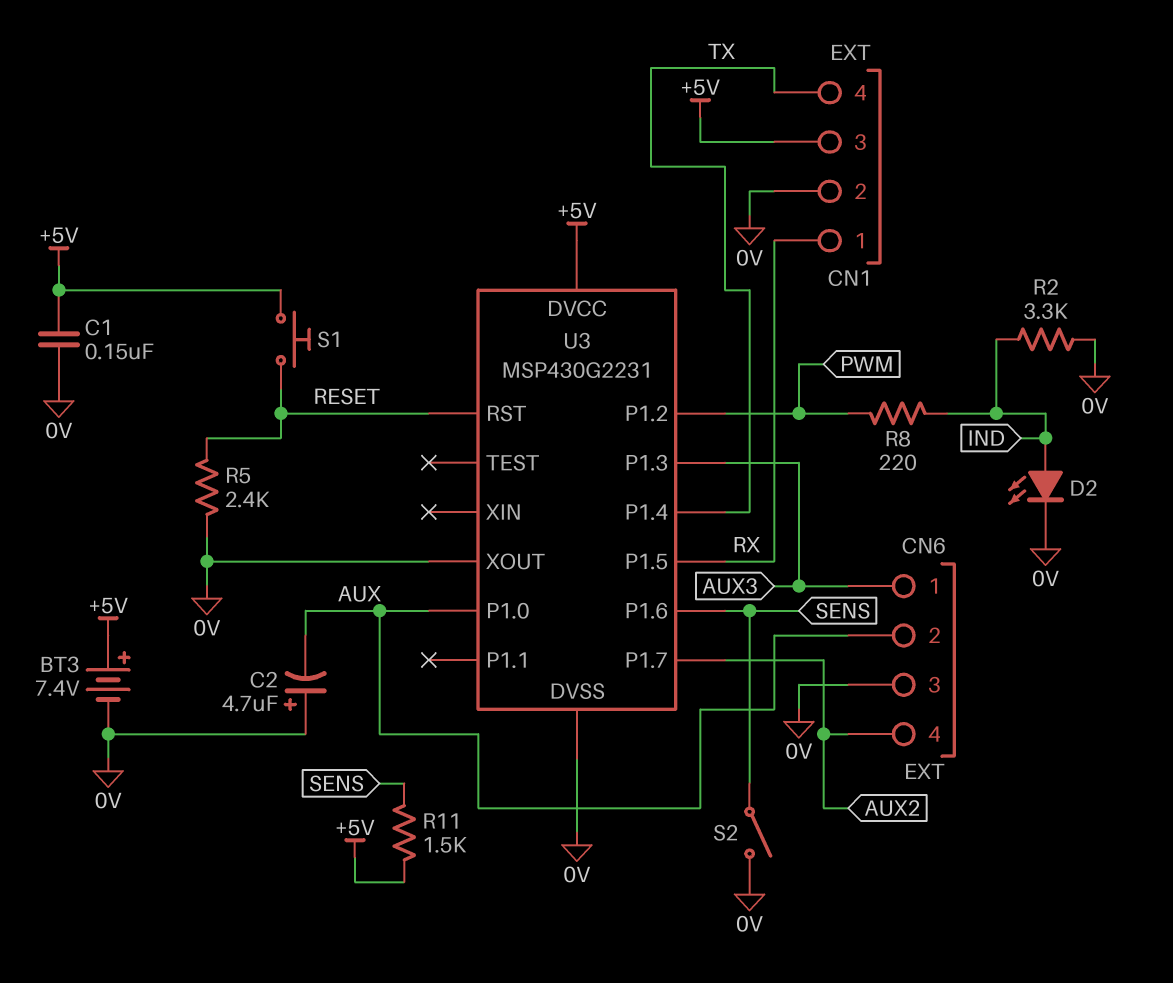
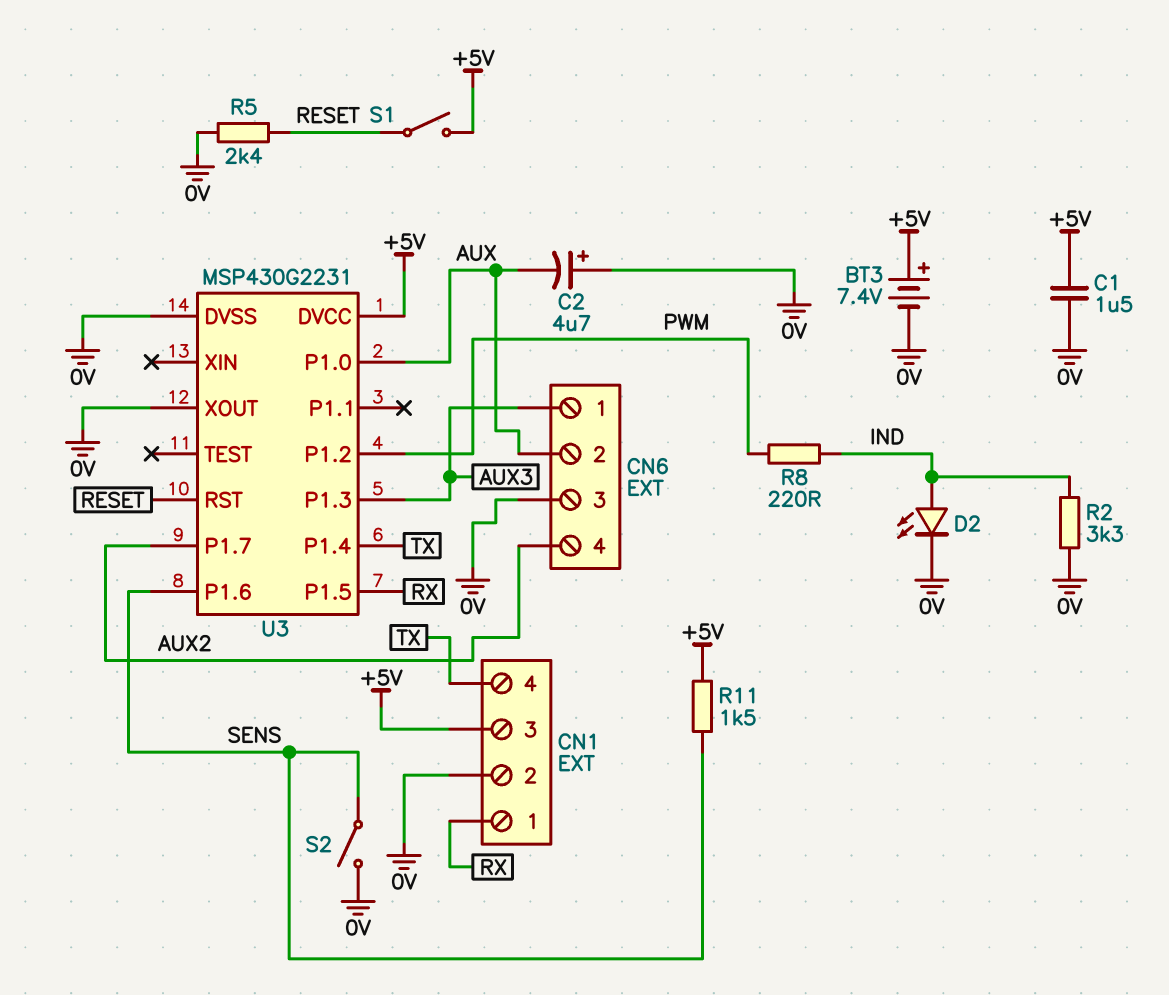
C1: 150nF (+5V, 0V) -> 1.5uF (+5V, 0V)
S1: button (+5V, RESET) -> switch (+5V, RESET)

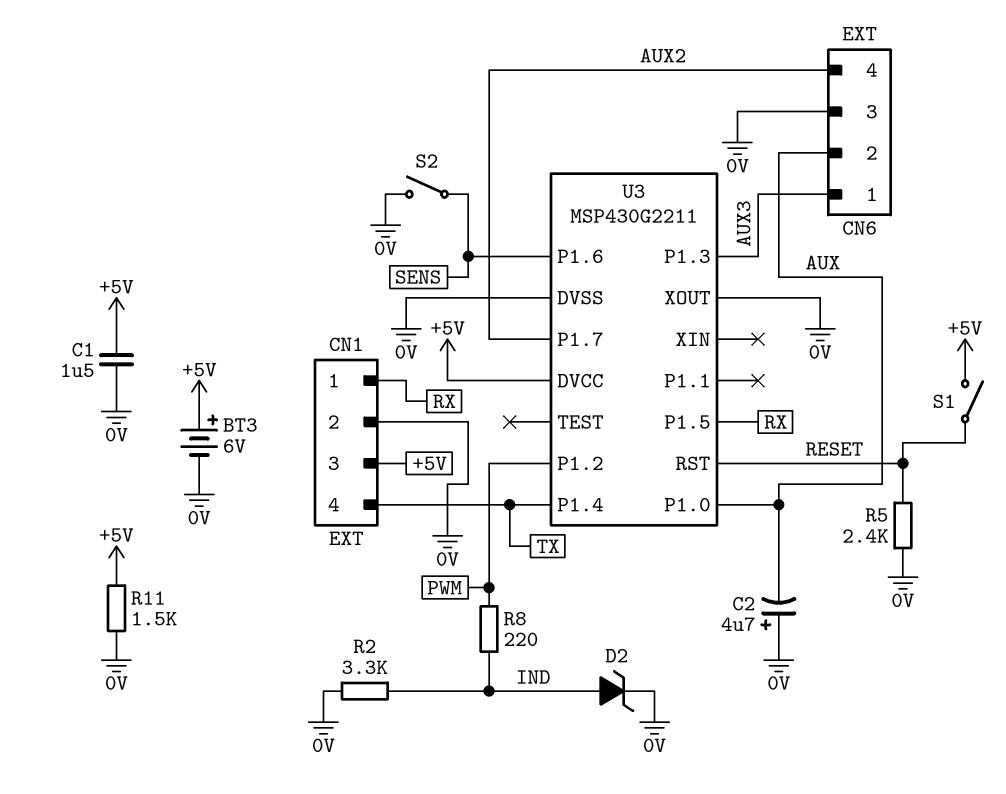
BT3: 7.4V (plus +5V, minus 0V) -> 6V (plus +5V, minus 0V)
D2: LED (A IND, K 0V) -> zener (A IND, K 0V)
R11: 1.5k (+5V, SENS) -> 1.5k (+5V, 0V)
U3: MSP430G2231 -> MSP430G2211

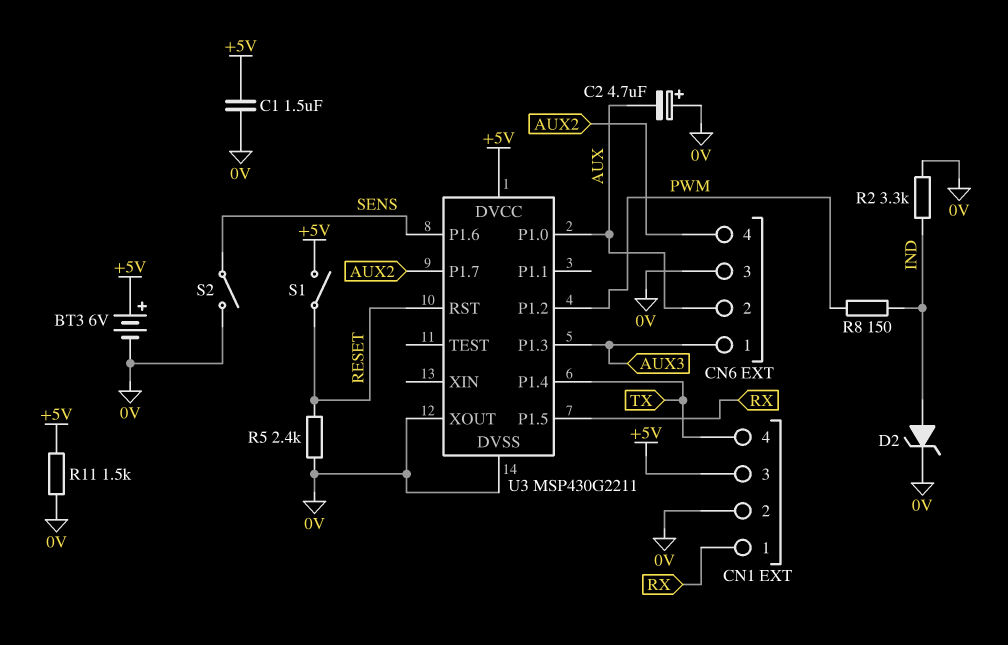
R8: 220 (IND, PWM) -> 150 (IND, PWM)

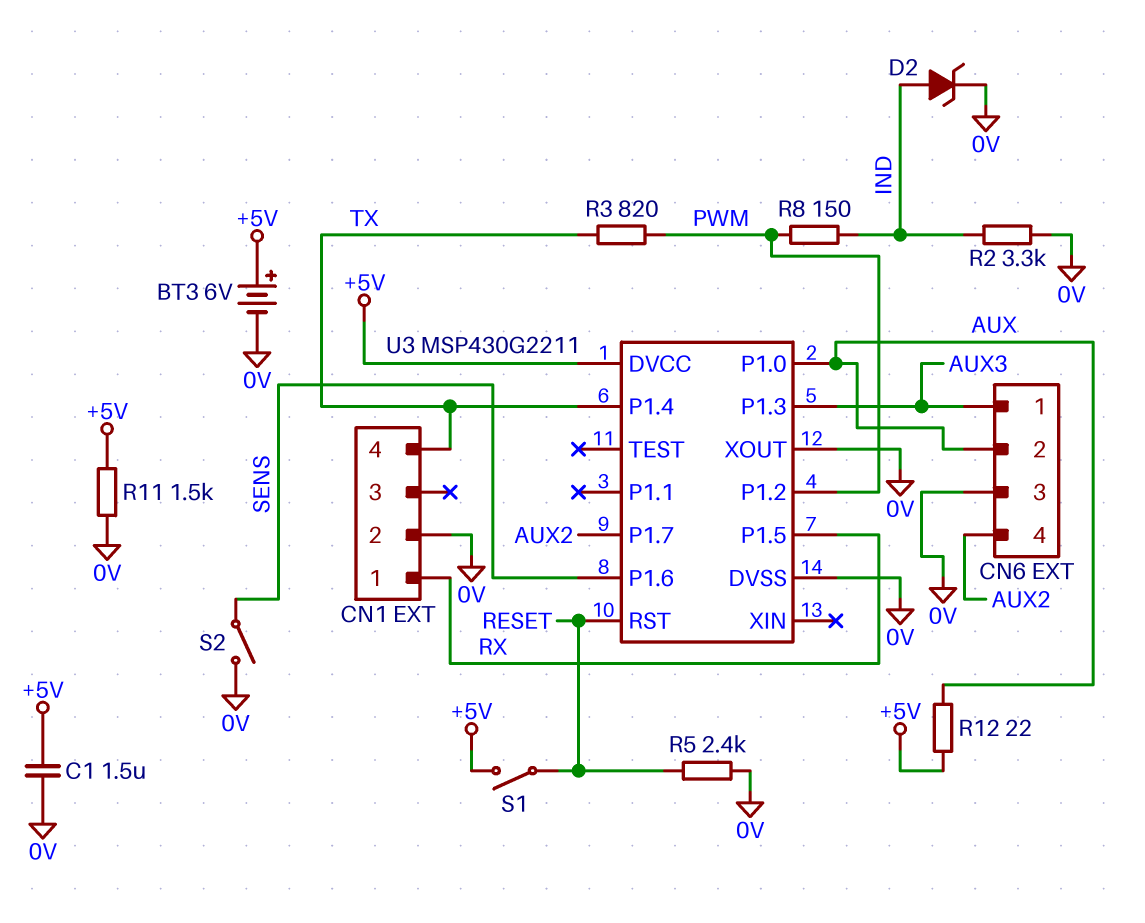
C2: 4.7uF (plus 0V, minus AUX) -> none
CN1 pin 3: +5V -> none
R3: none -> 820 (PWM, TX)
R12: none -> 22 (+5V, AUX)

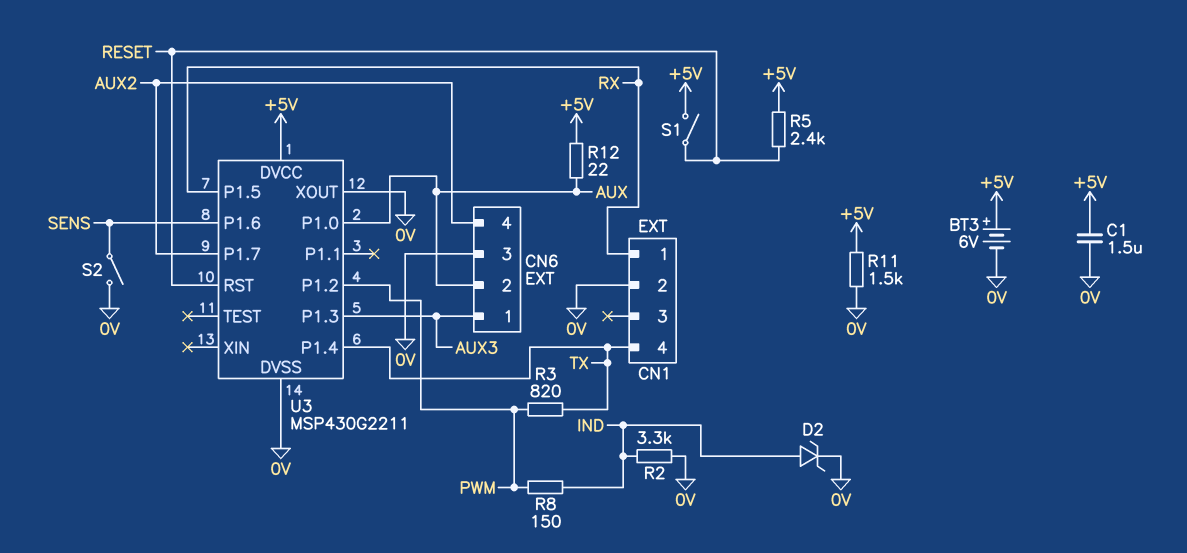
R5: 2.4k (0V, RESET) -> 2.4k (+5V, RESET)

